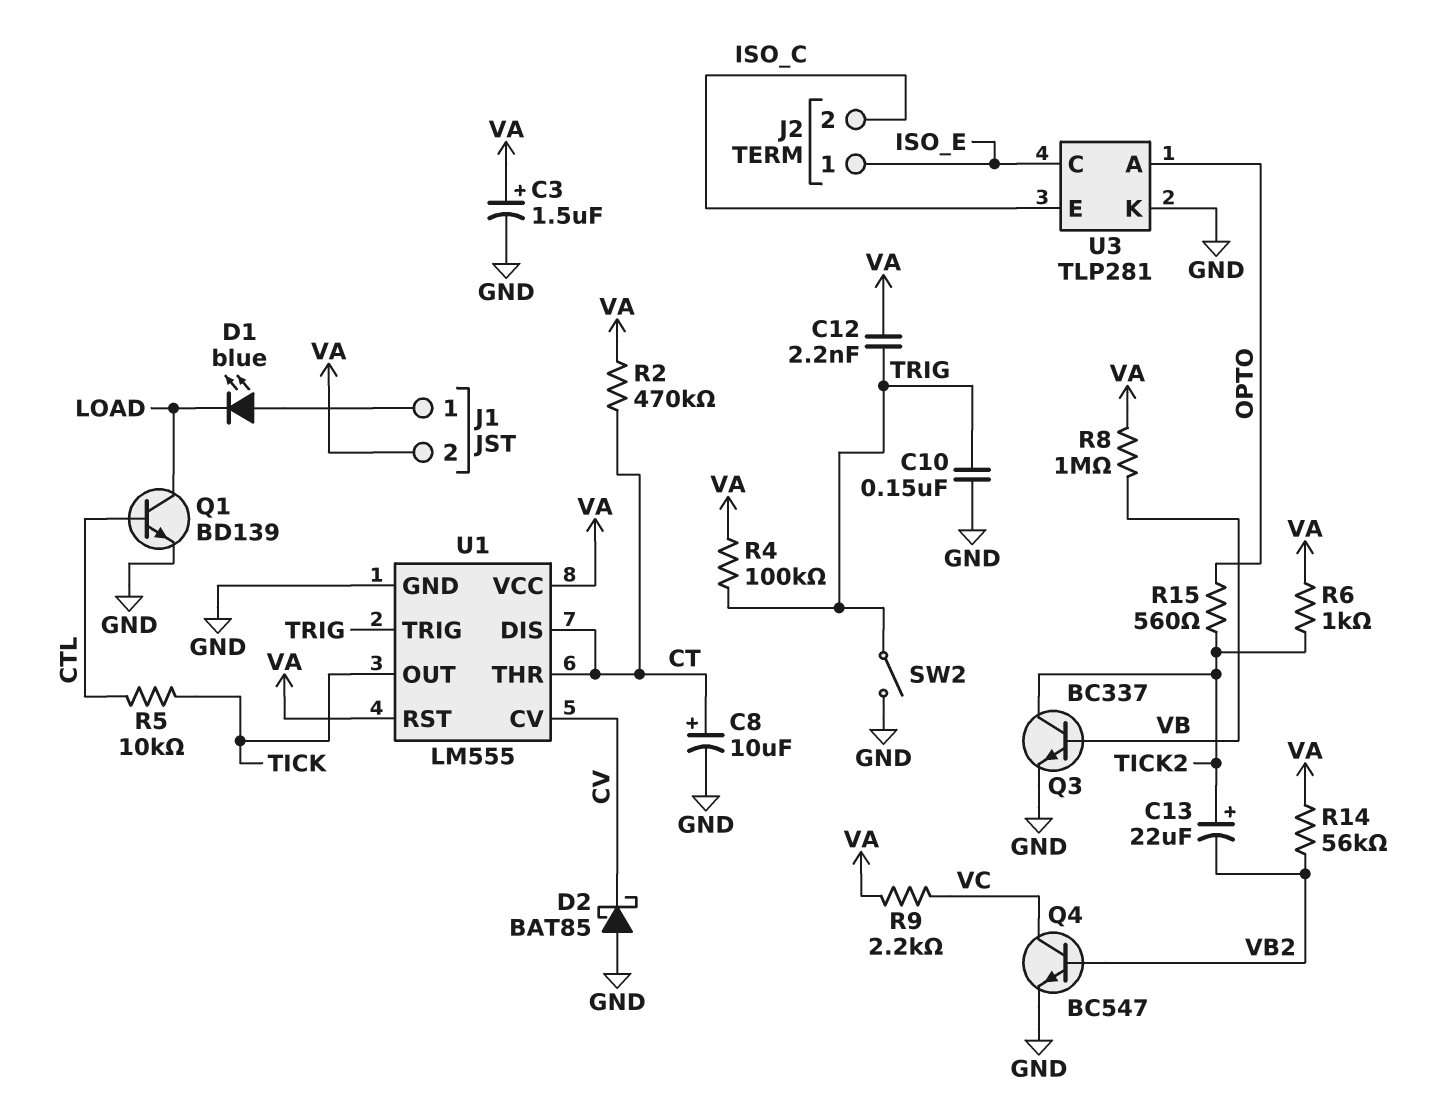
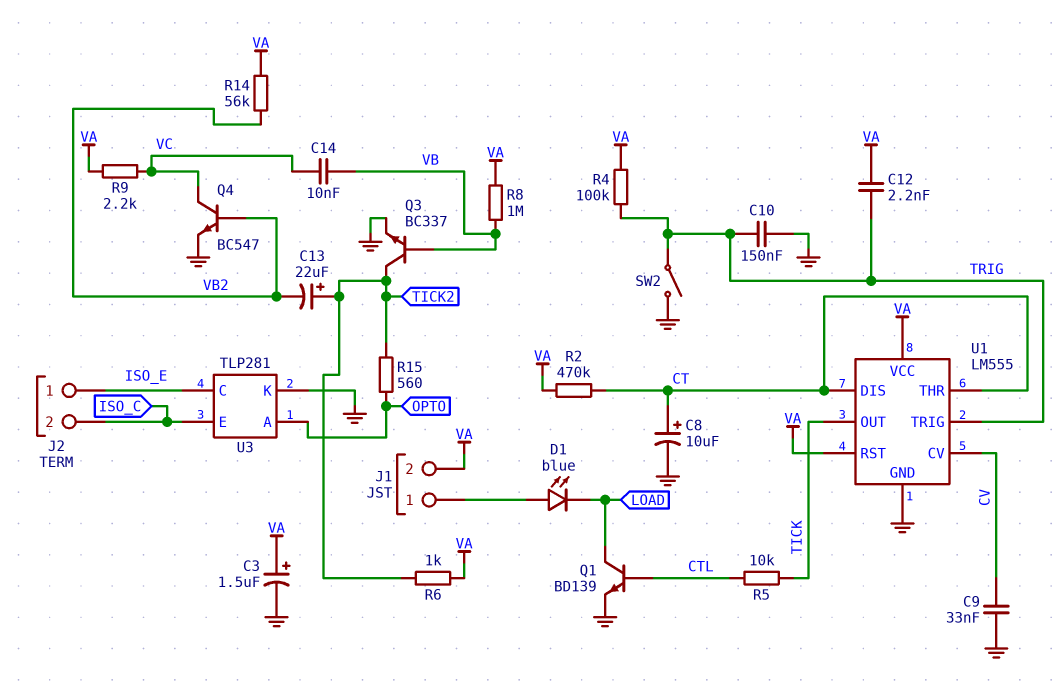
C9: none -> 33nF (CV, GND)
C14: none -> 10nF (VB, VC)
D2: schottky BAT85 (A GND, K CV) -> none

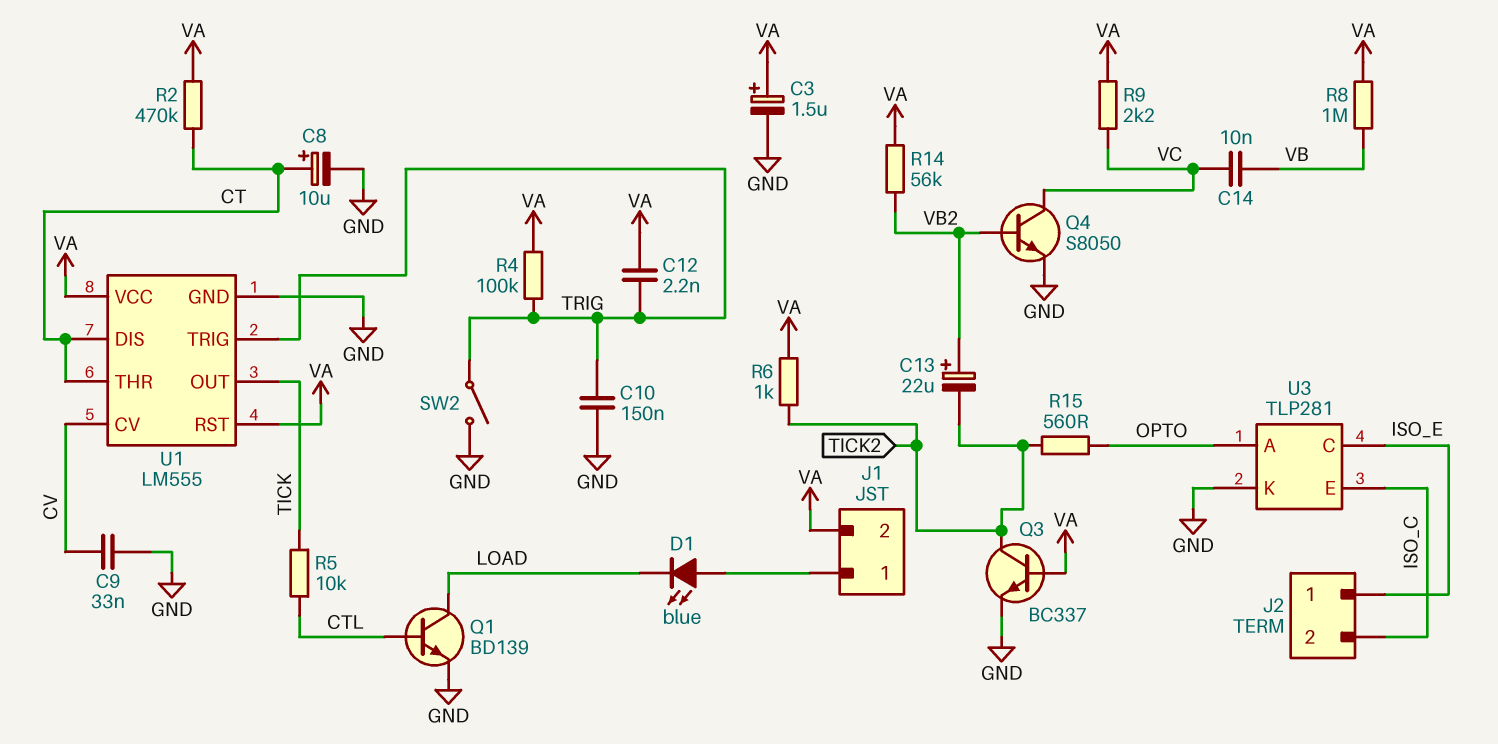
C13: 22uF (plus TICK2, minus VB2) -> 22uF (plus VB2, minus TICK2)
Q3: NPN BC337 (B VB, C TICK2, E GND) -> NPN BC337 (B VA, C TICK2, E GND)
Q4: NPN BC547 (B VB2, C VC, E GND) -> NPN S8050 (B VB2, C VC, E GND)

